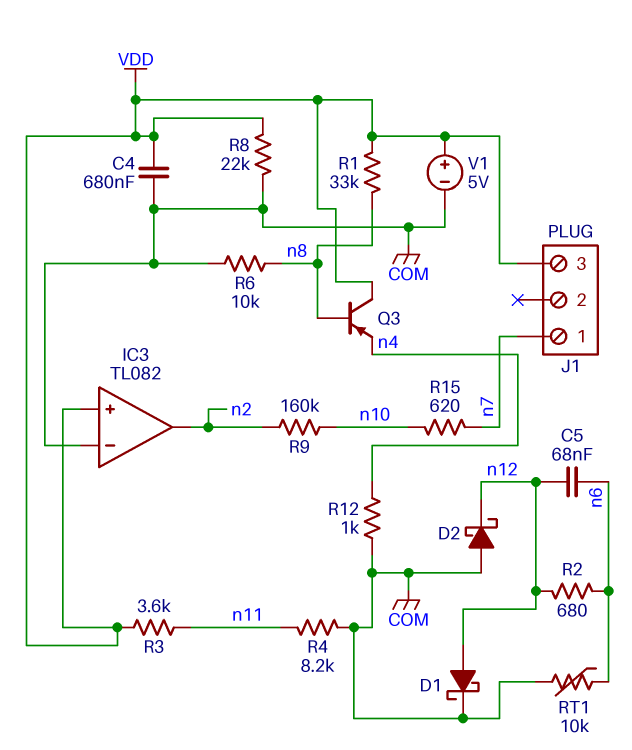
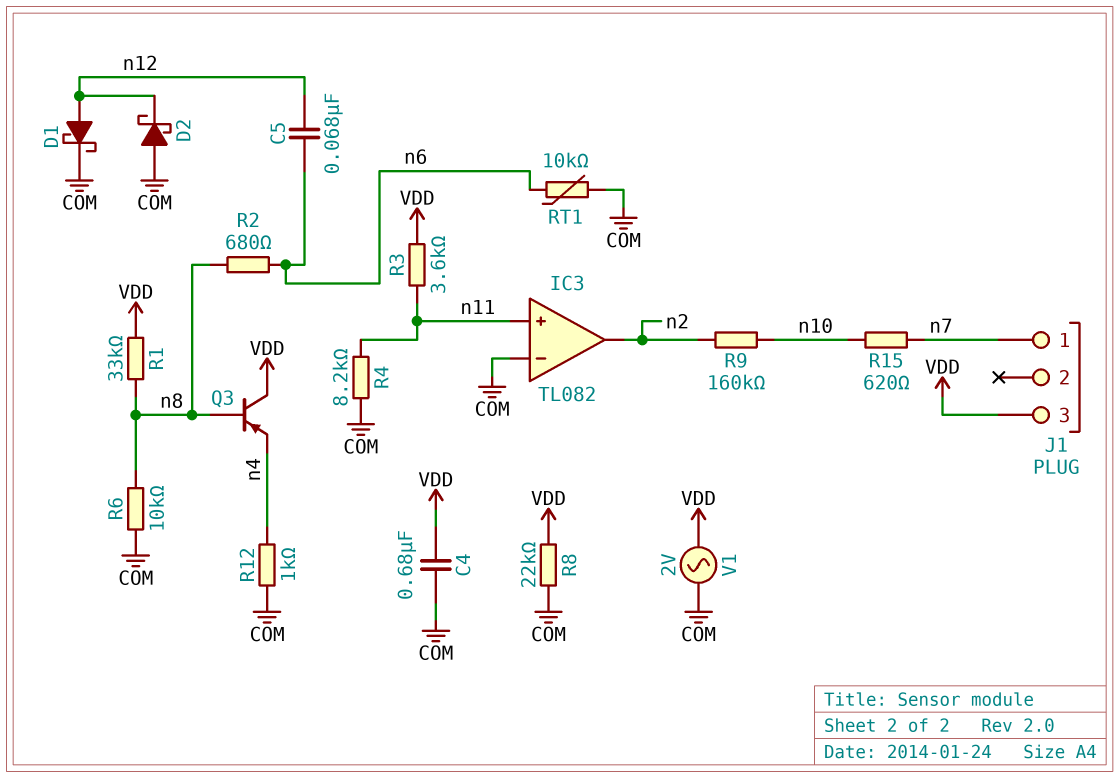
IC3 pin in+: VDD -> n11
R2: 680 (n6, n12) -> 680 (n6, n8)
V1: 5V (plus VDD, minus COM) -> AC 2V (COM, VDD)

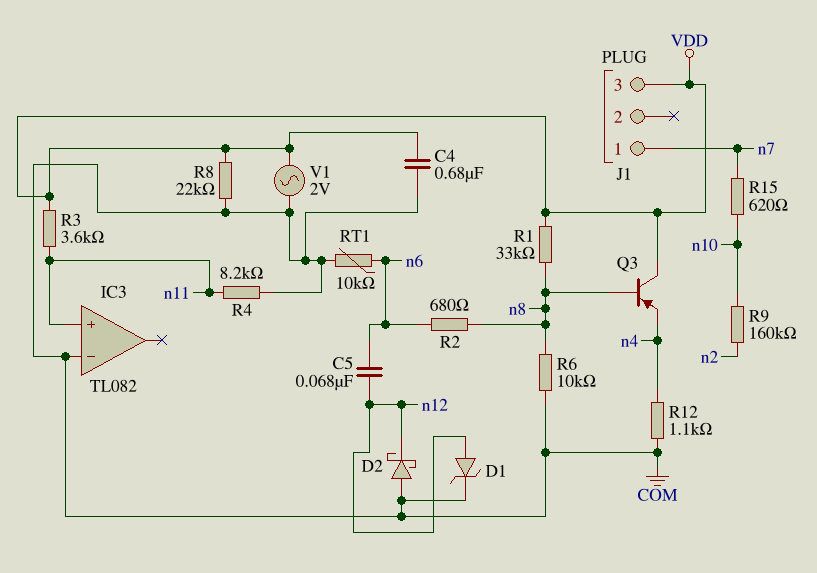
D1: schottky (A n12, K COM) -> zener (A n12, K COM)
IC3 pin out: n2 -> none
R12: 1k (COM, n4) -> 1.1k (COM, n4)

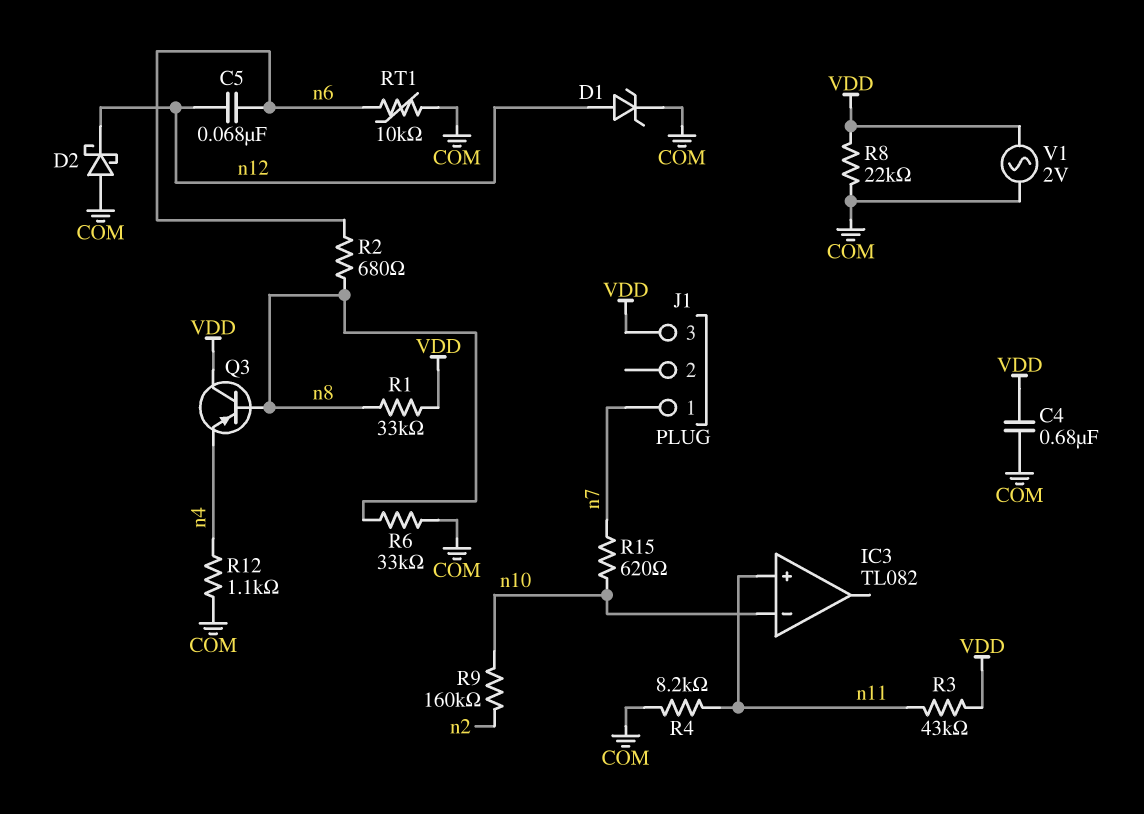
IC3 pin in-: COM -> n10
R3: 3.6k (VDD, n11) -> 43k (VDD, n11)
R6: 10k (COM, n8) -> 33k (COM, n8)

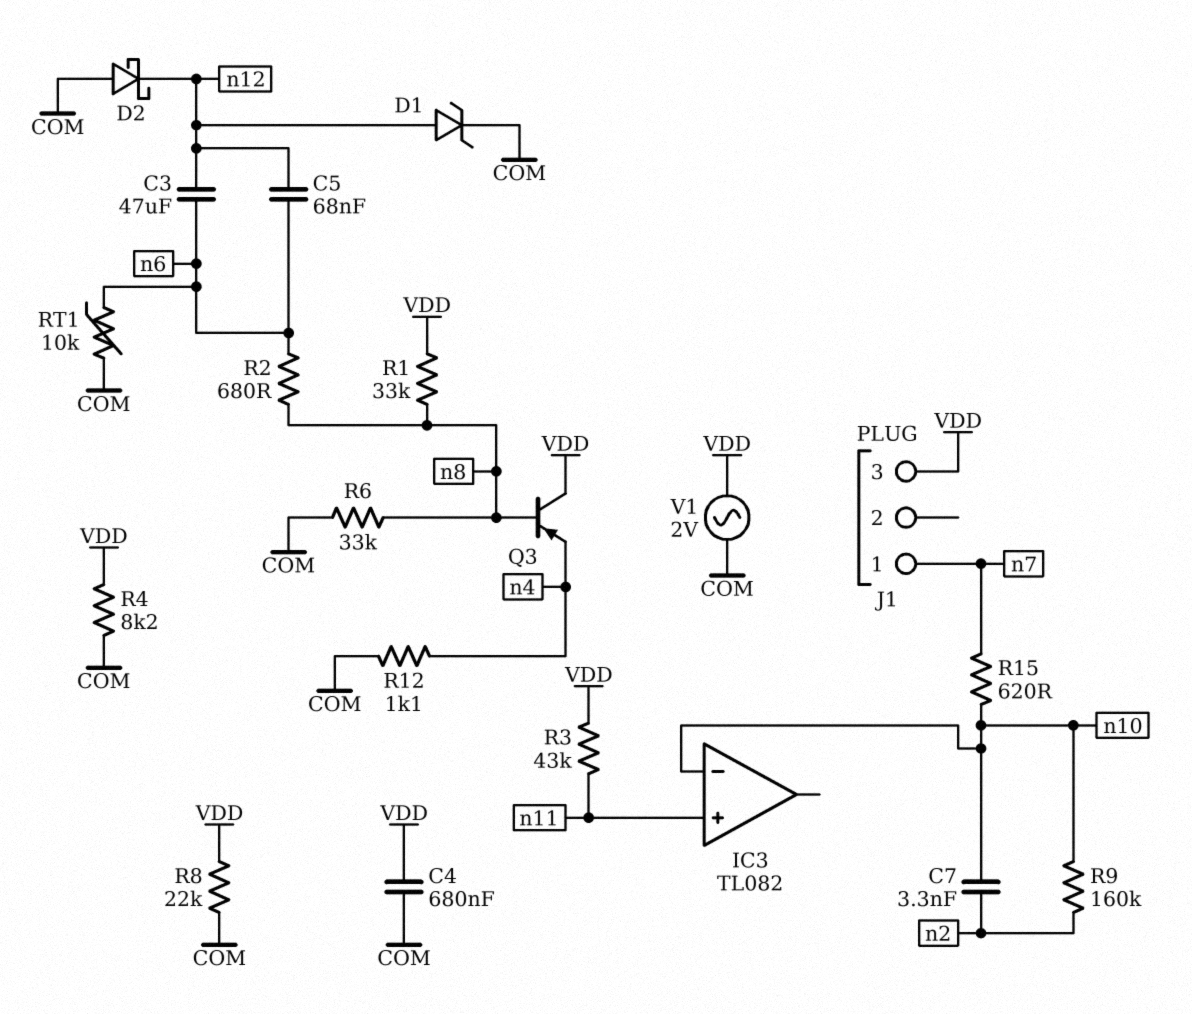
C3: none -> 47uF (n6, n12)
C7: none -> 3.3nF (n2, n10)
R4: 8.2k (COM, n11) -> 8.2k (COM, VDD)

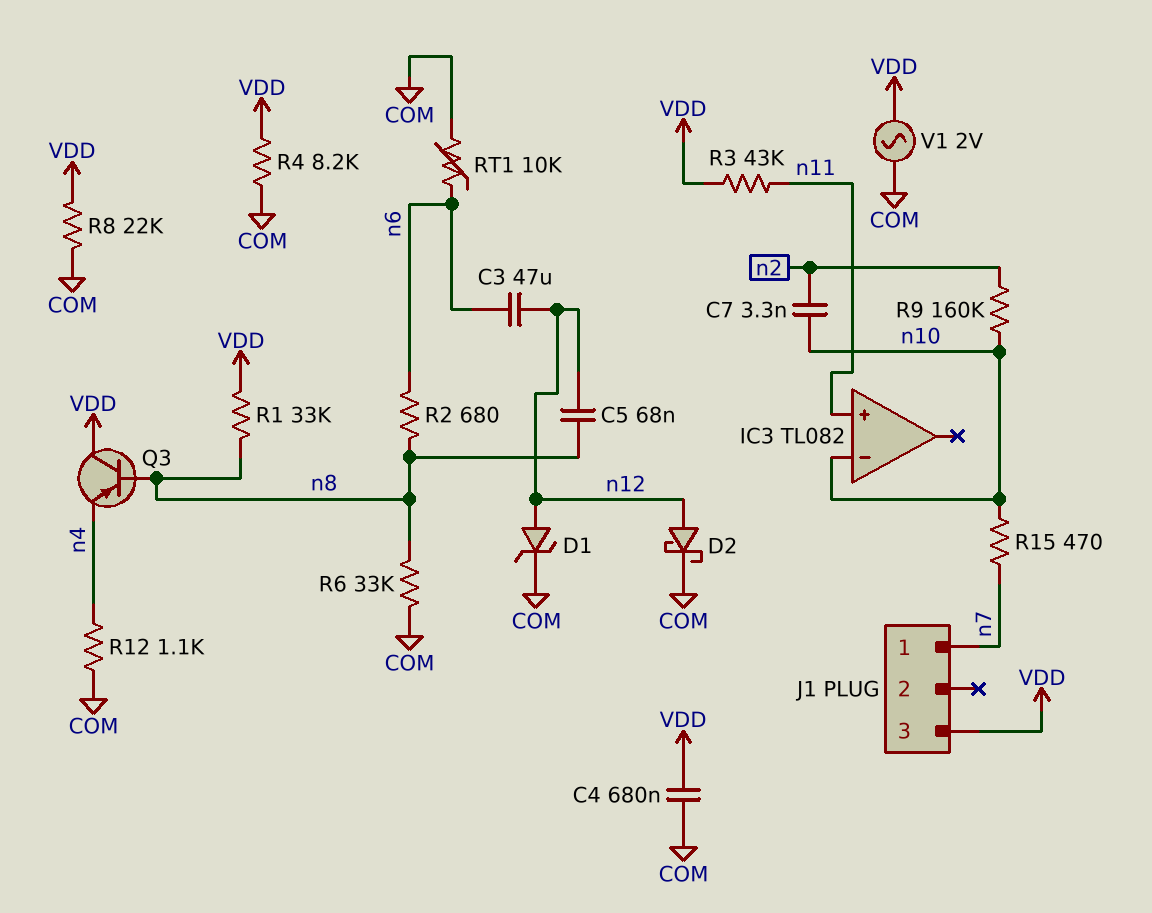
C5: 68nF (n6, n12) -> 68nF (n8, n12)
D2: schottky (A COM, K n12) -> schottky (A n12, K COM)
R15: 620 (n7, n10) -> 470 (n7, n10)

